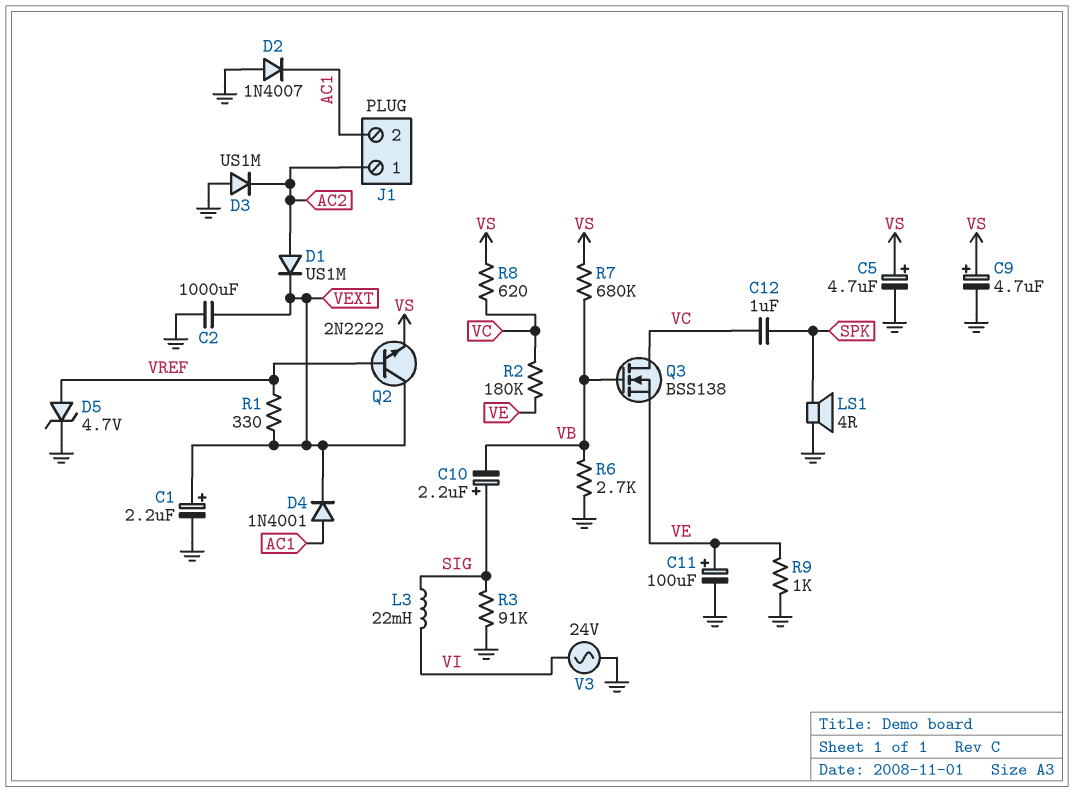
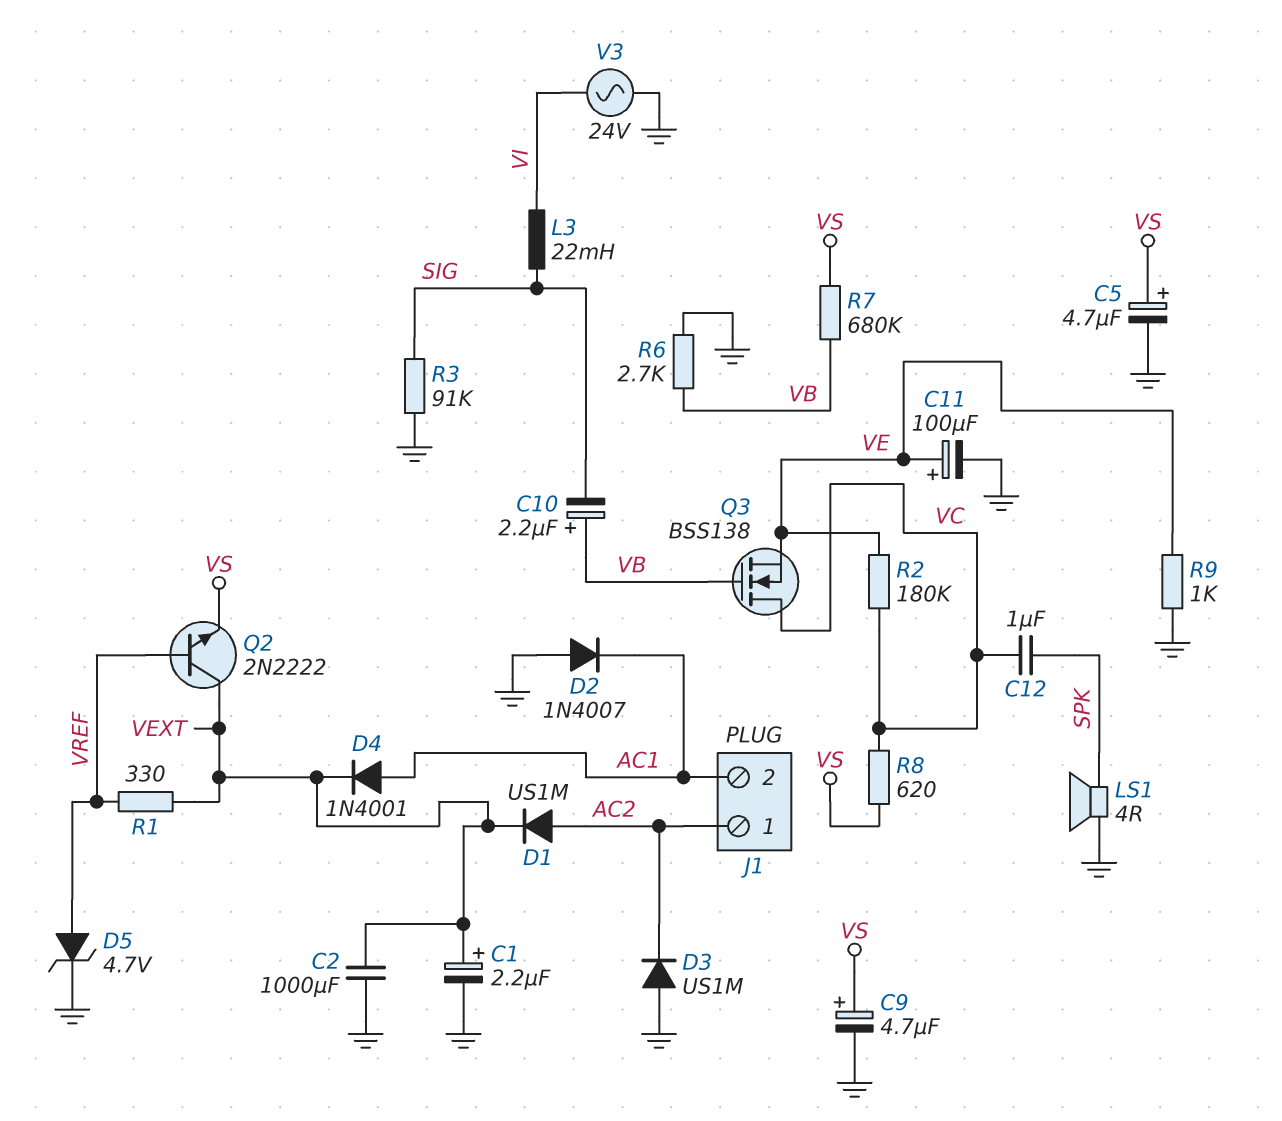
C10: 2.2uF (plus SIG, minus VB) -> 2.2uF (plus VB, minus SIG)

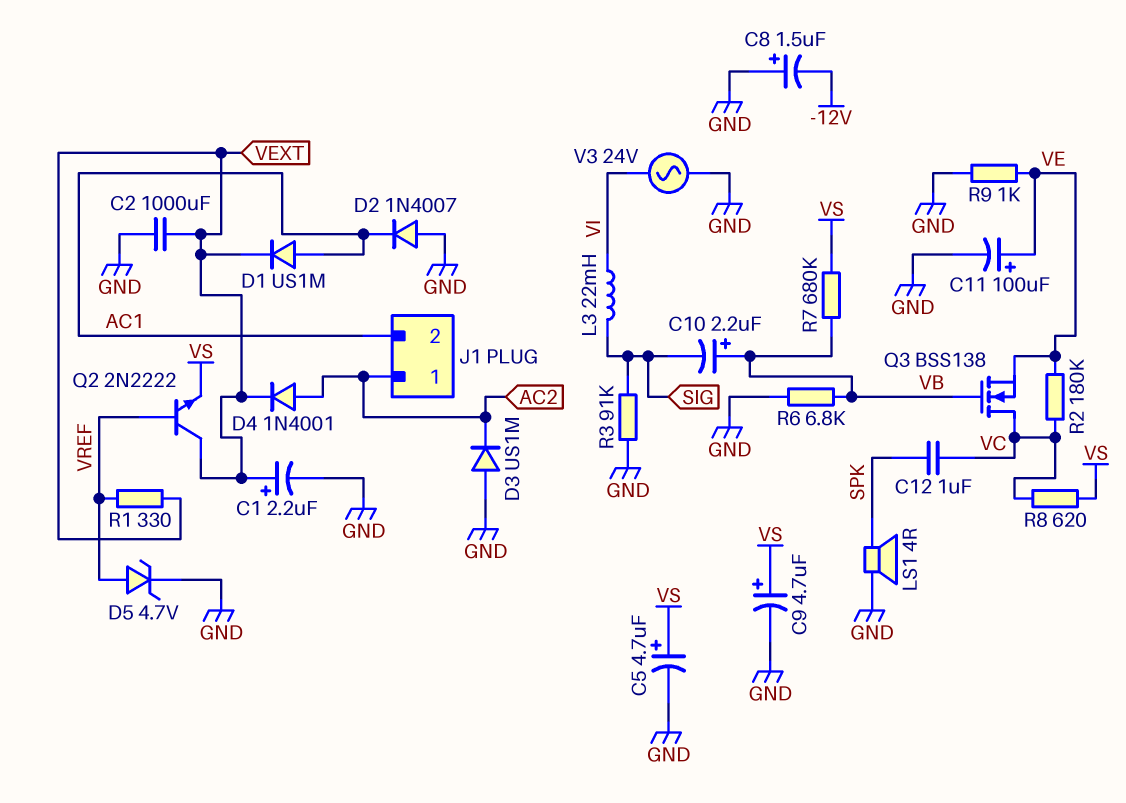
C8: none -> 1.5uF (plus GND, minus -12V)
D1: diode US1M (A AC2, K VEXT) -> diode US1M (A AC1, K VEXT)
D4: diode 1N4001 (A AC1, K VEXT) -> diode 1N4001 (A AC2, K VEXT)
R6: 2.7k (GND, VB) -> 6.8k (GND, VB)

